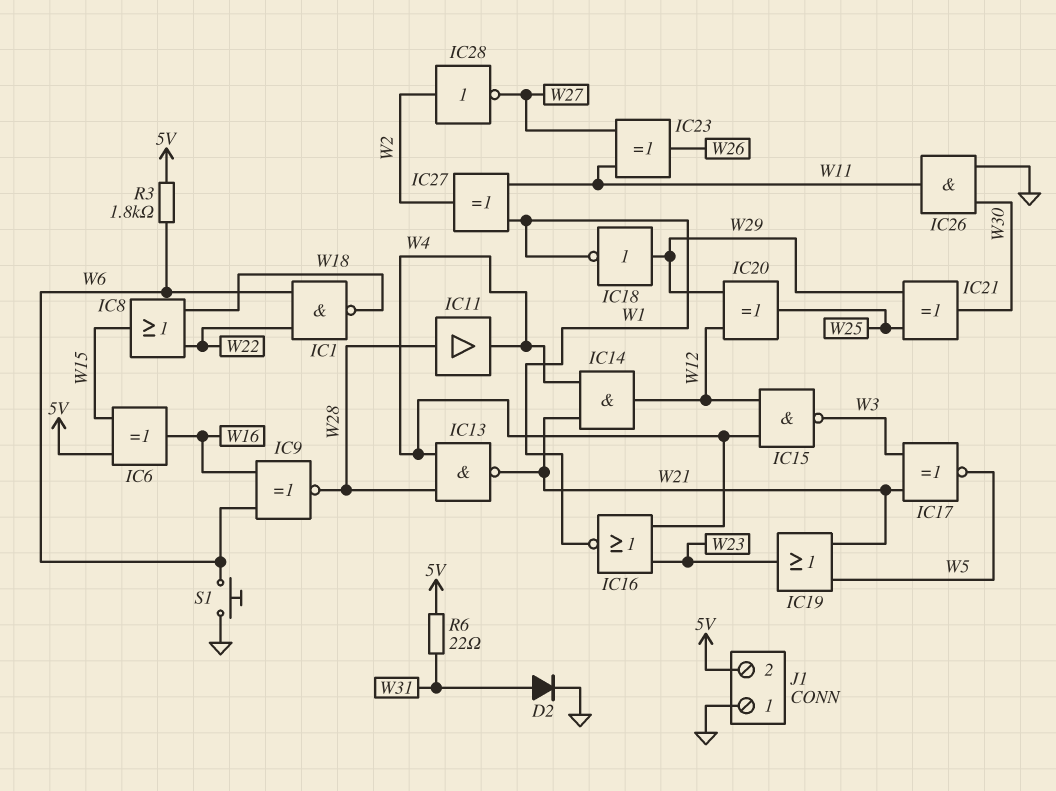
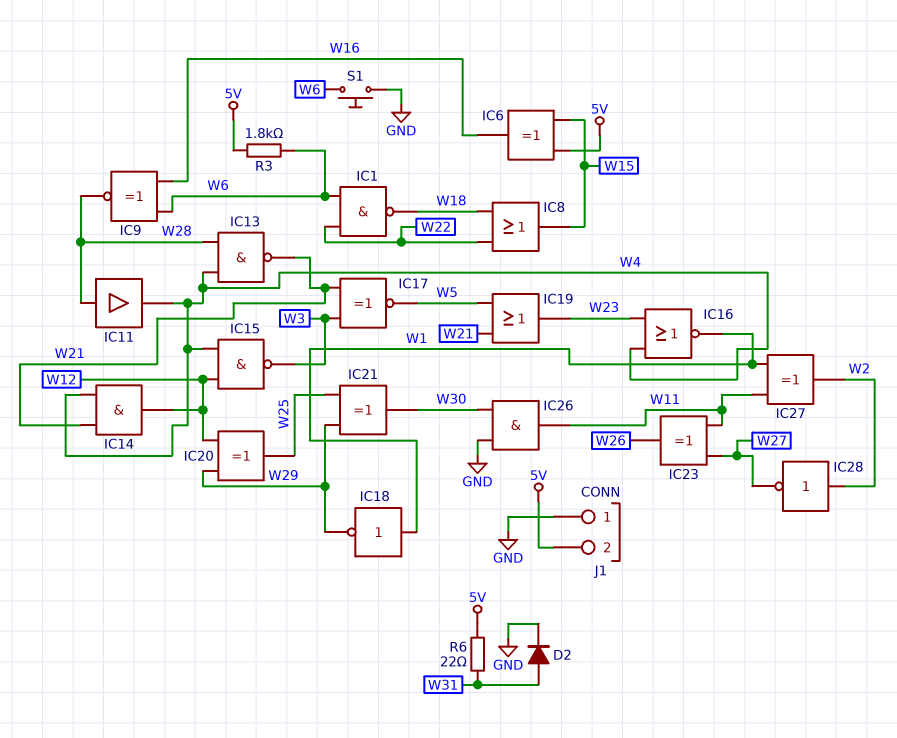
IC18: NOT (in W29, out W1) -> NOT (in W1, out W29)

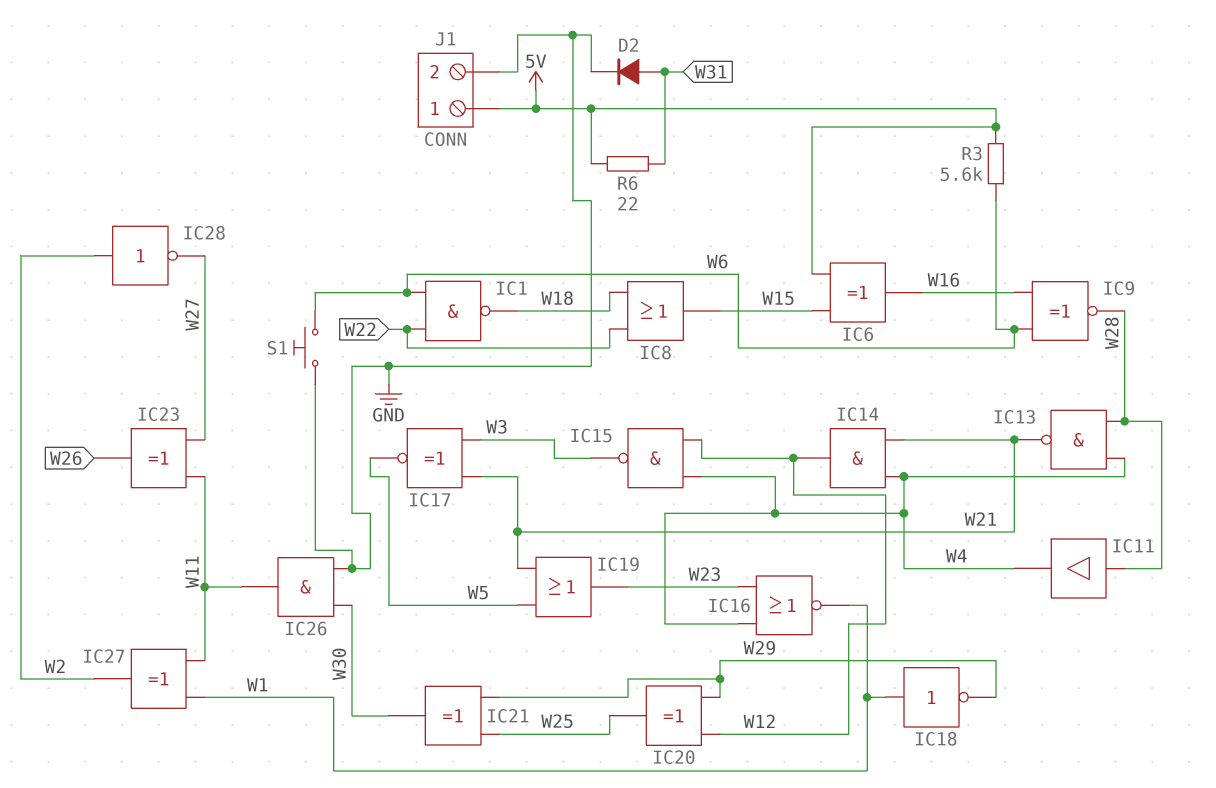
J1 pin 1: GND -> 5V
J1 pin 2: 5V -> GND
R3: 1.8k (5V, W6) -> 5.6k (5V, W6)

